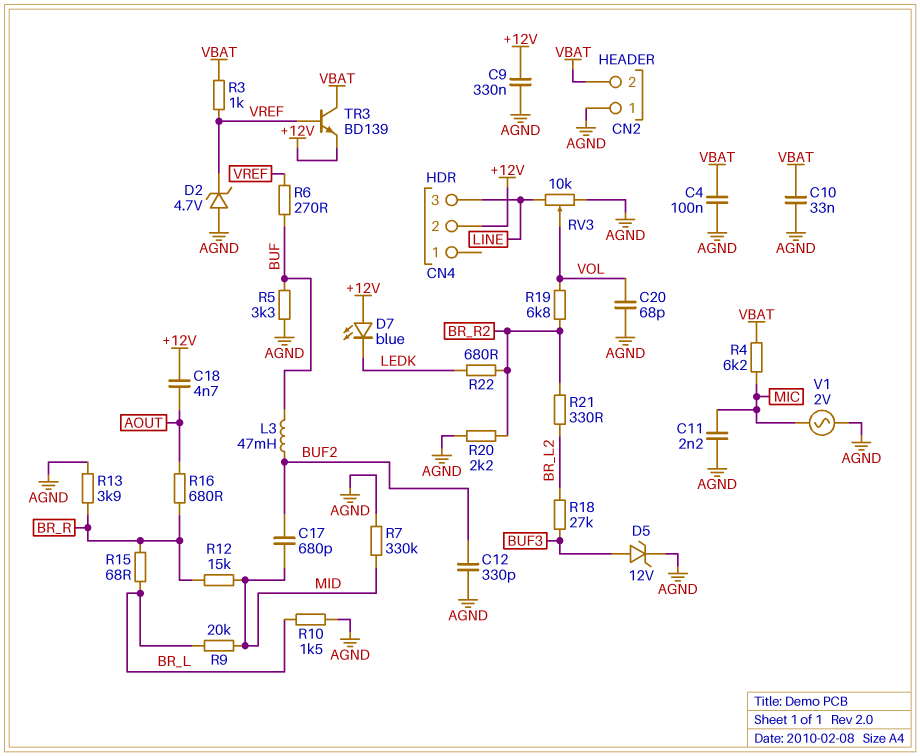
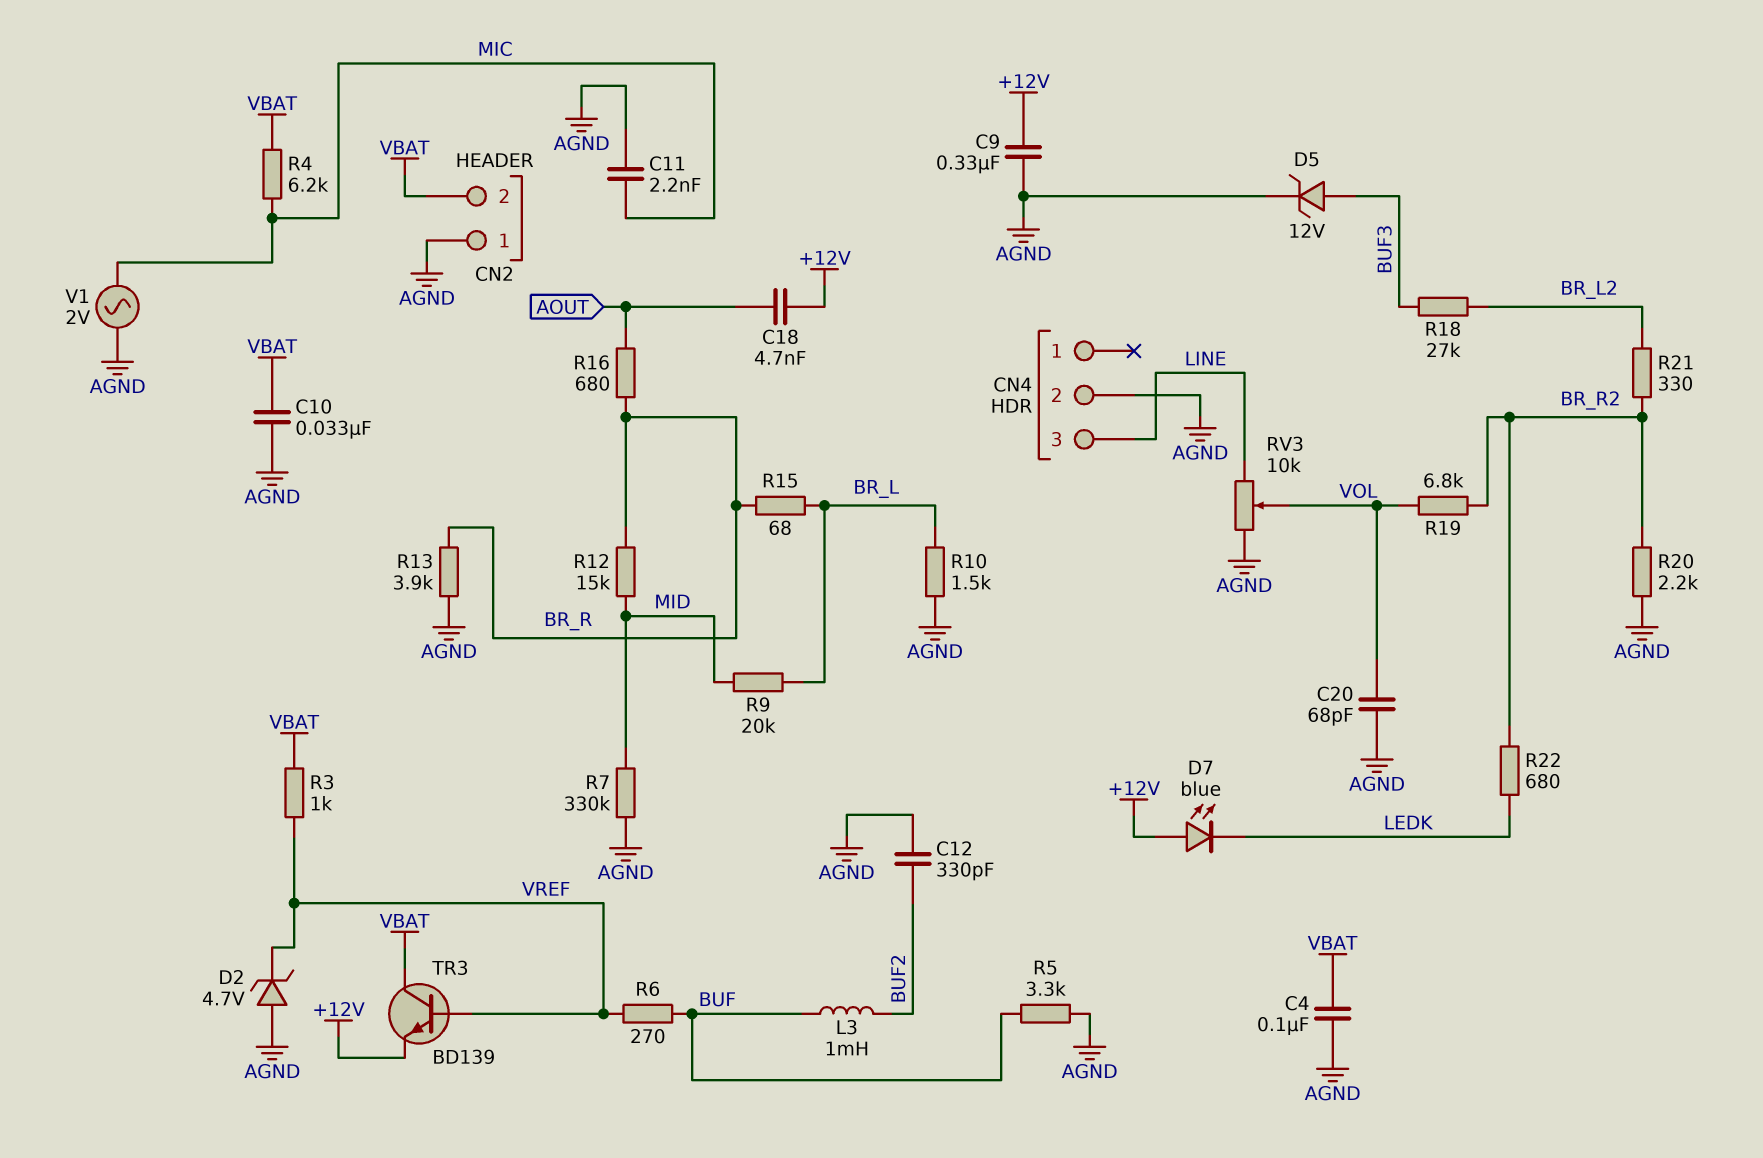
C17: 680pF (BUF2, MID) -> none
CN4 pin 2: +12V -> AGND
L3: 47mH (BUF, BUF2) -> 1mH (BUF, BUF2)

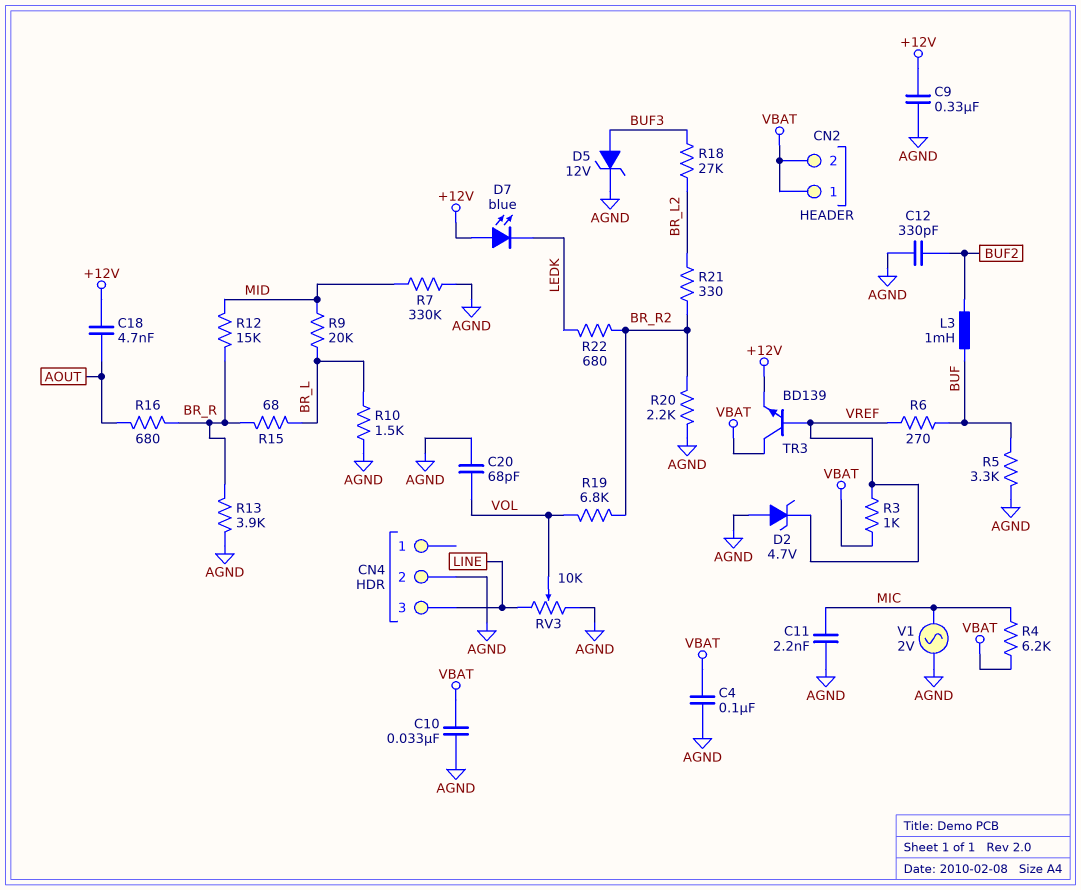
CN2 pin 1: AGND -> VBAT

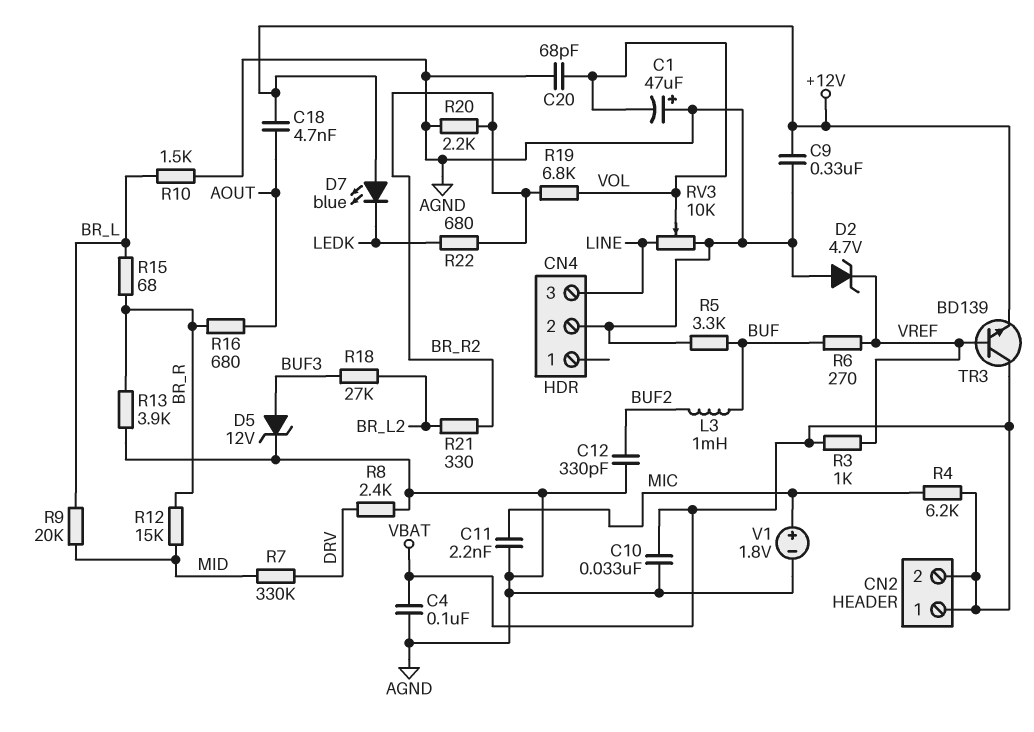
C1: none -> 47uF (plus AGND, minus VOL)
R7: 330k (AGND, MID) -> 330k (DRV, MID)
R8: none -> 2.4k (AGND, DRV)
V1: AC 2V (AGND, MIC) -> 1.8V (plus MIC, minus AGND)

